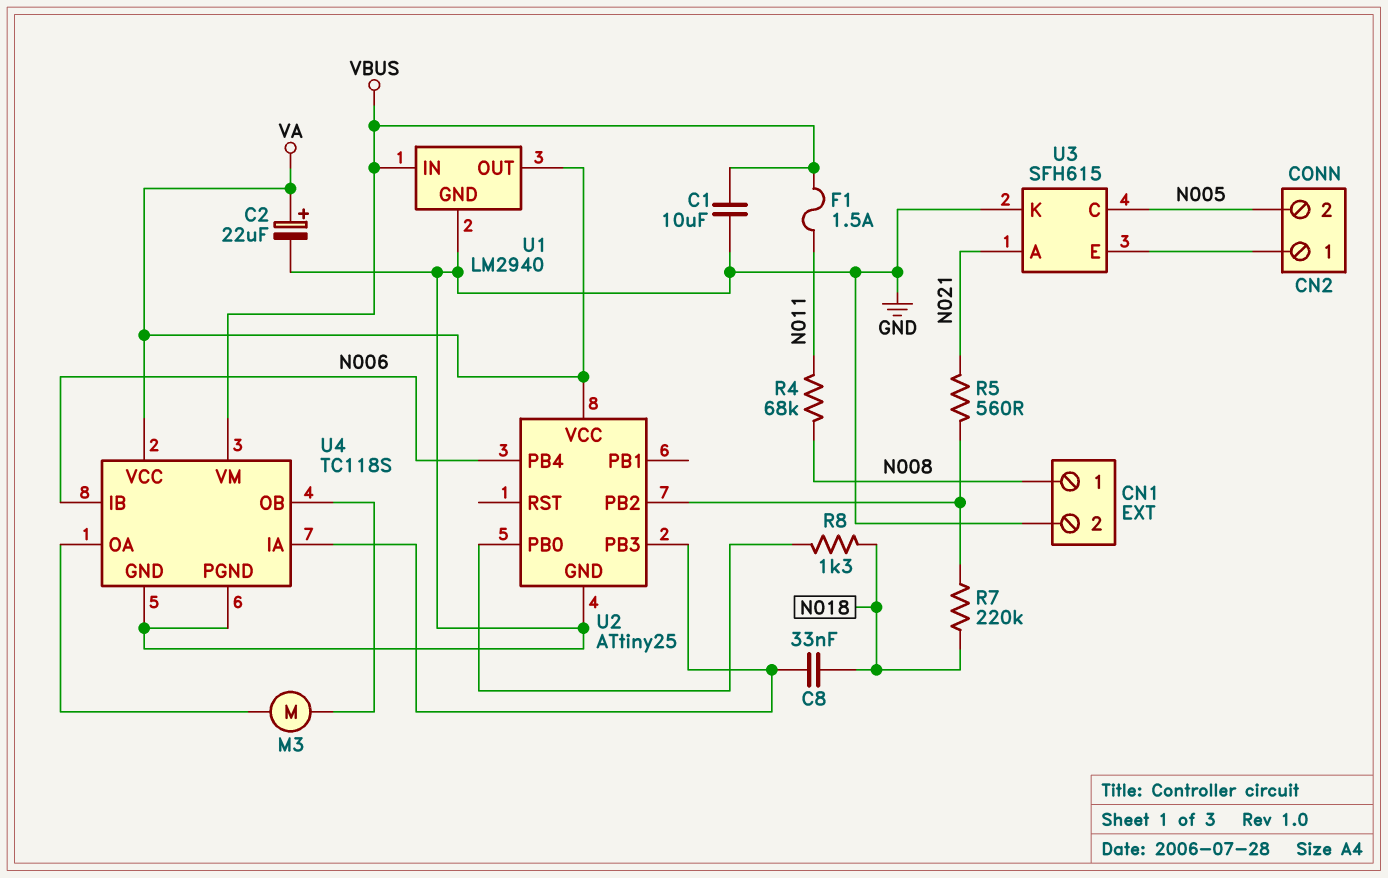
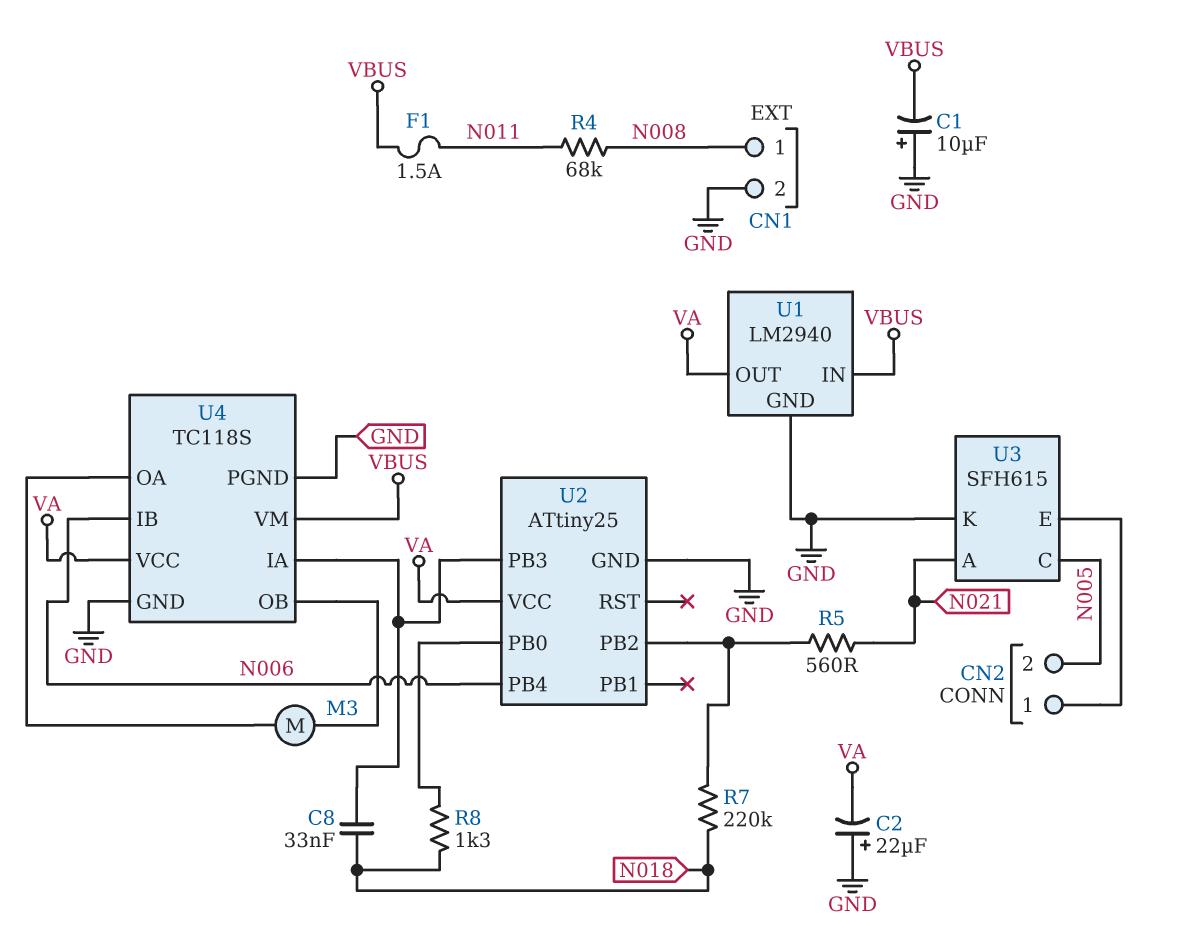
C1: 10uF (GND, VBUS) -> 10uF (plus GND, minus VBUS)
C2: 22uF (plus VA, minus GND) -> 22uF (plus GND, minus VA)

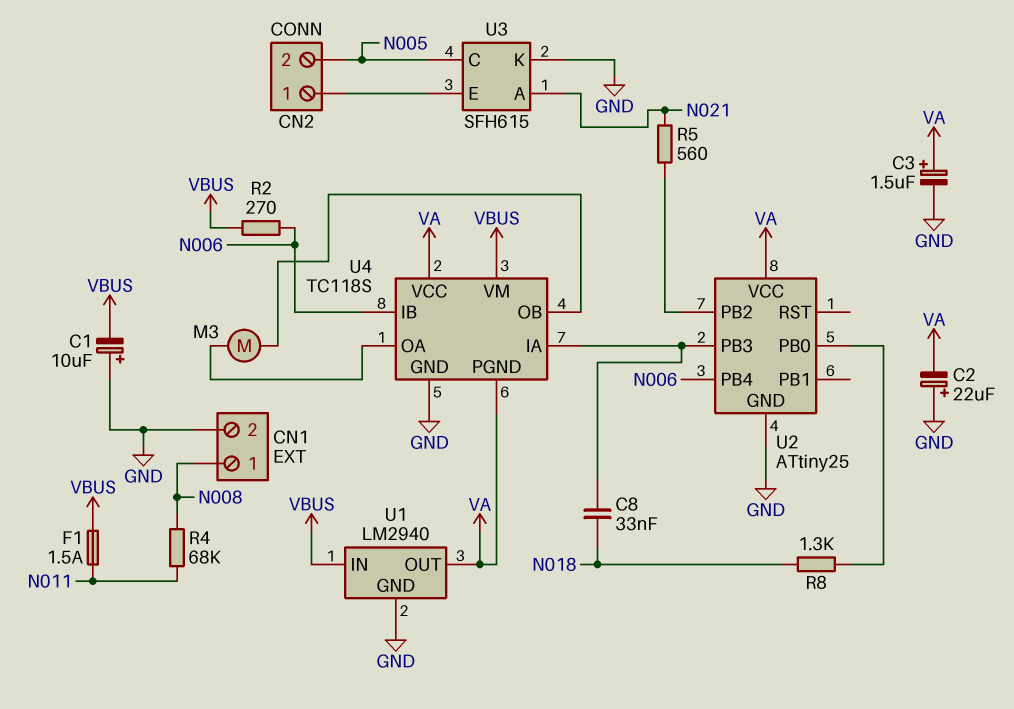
C3: none -> 1.5uF (plus VA, minus GND)
R2: none -> 270 (N006, VBUS)
R7: 220k (N018, U2/PB2) -> none
U4 pin PGND: GND -> VA

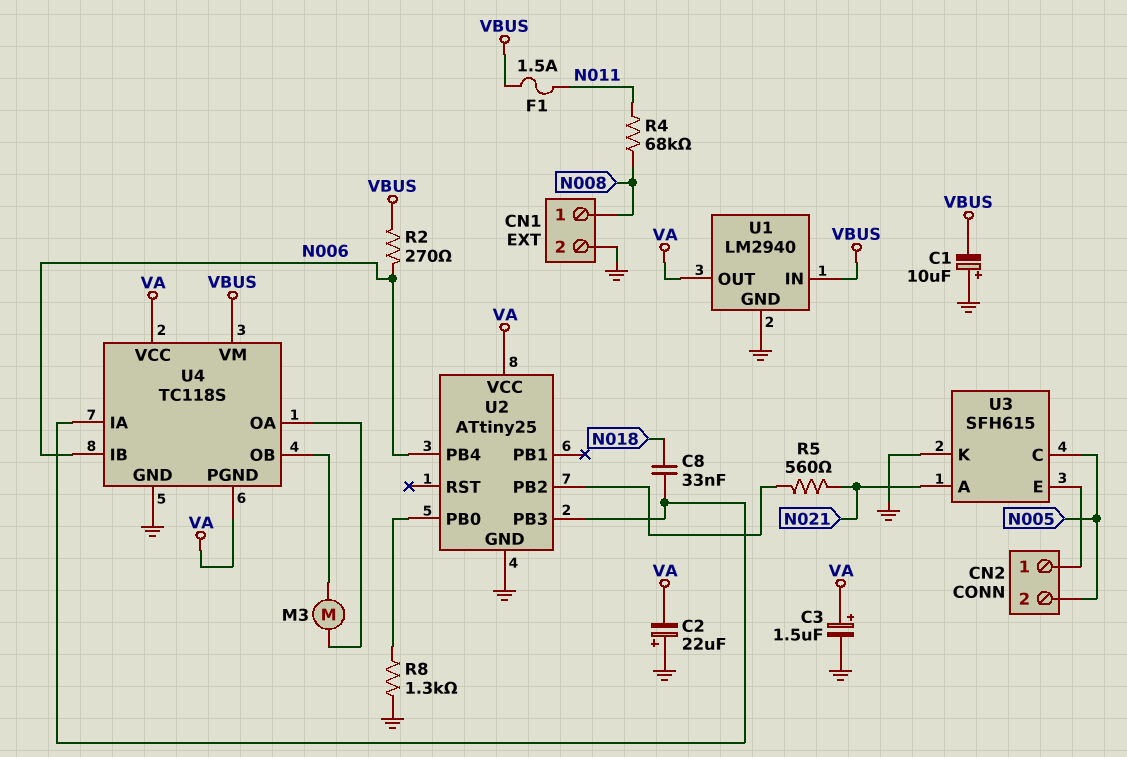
R8: 1.3k (N018, U2/PB0) -> 1.3k (GND, U2/PB0)

